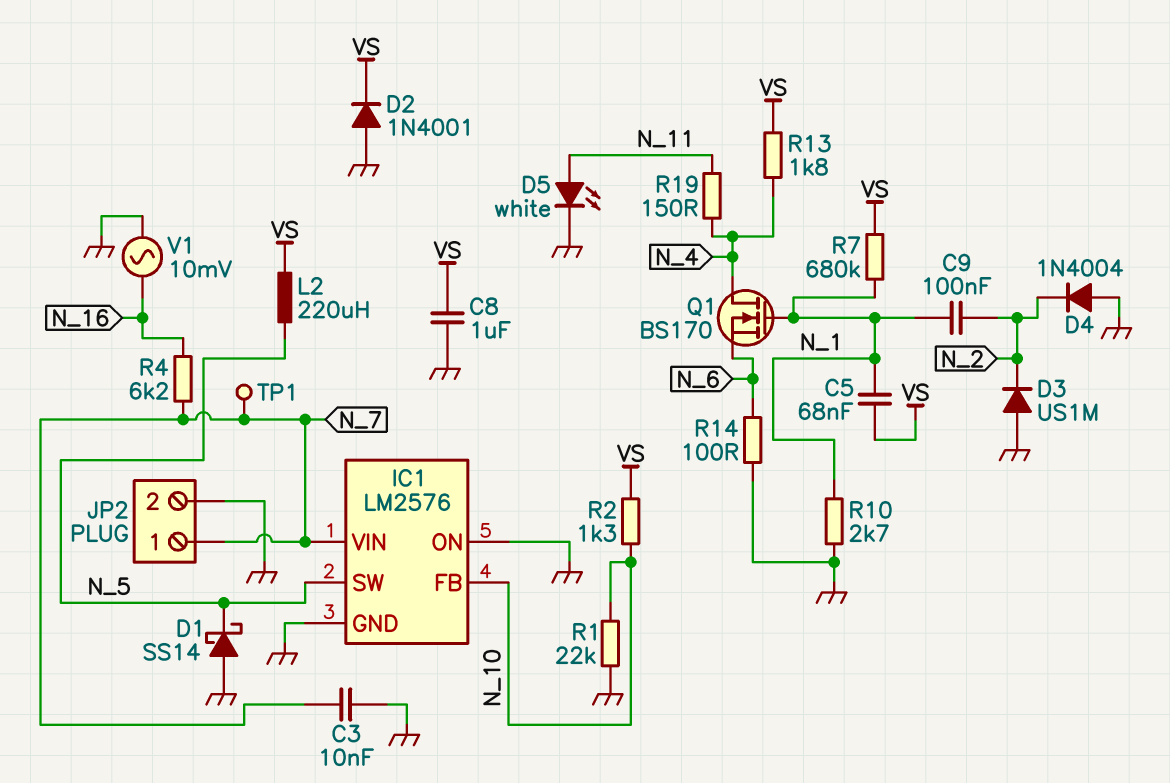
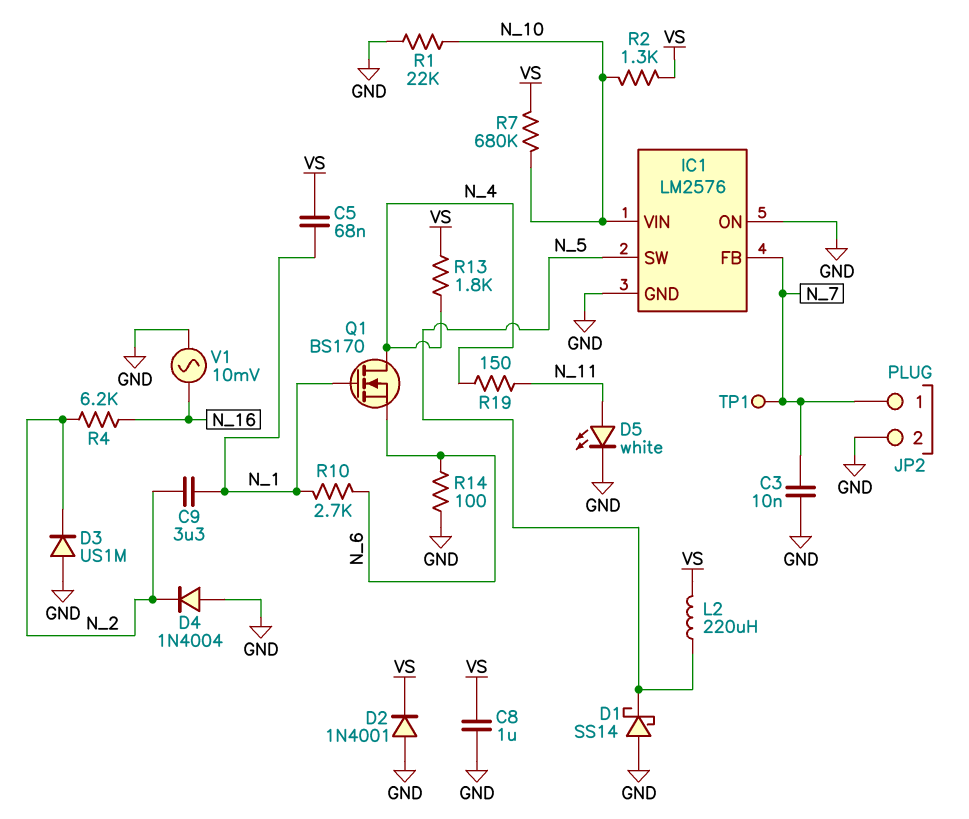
C9: 100nF (N_1, N_2) -> 3.3uF (N_1, N_2)
IC1 pin FB: N_10 -> N_7
IC1 pin VIN: N_7 -> N_10
R4: 6.2k (N_7, N_16) -> 6.2k (N_2, N_16)
R7: 680k (N_1, VS) -> 680k (N_10, VS)
R10: 2.7k (GND, N_1) -> 2.7k (N_1, N_6)

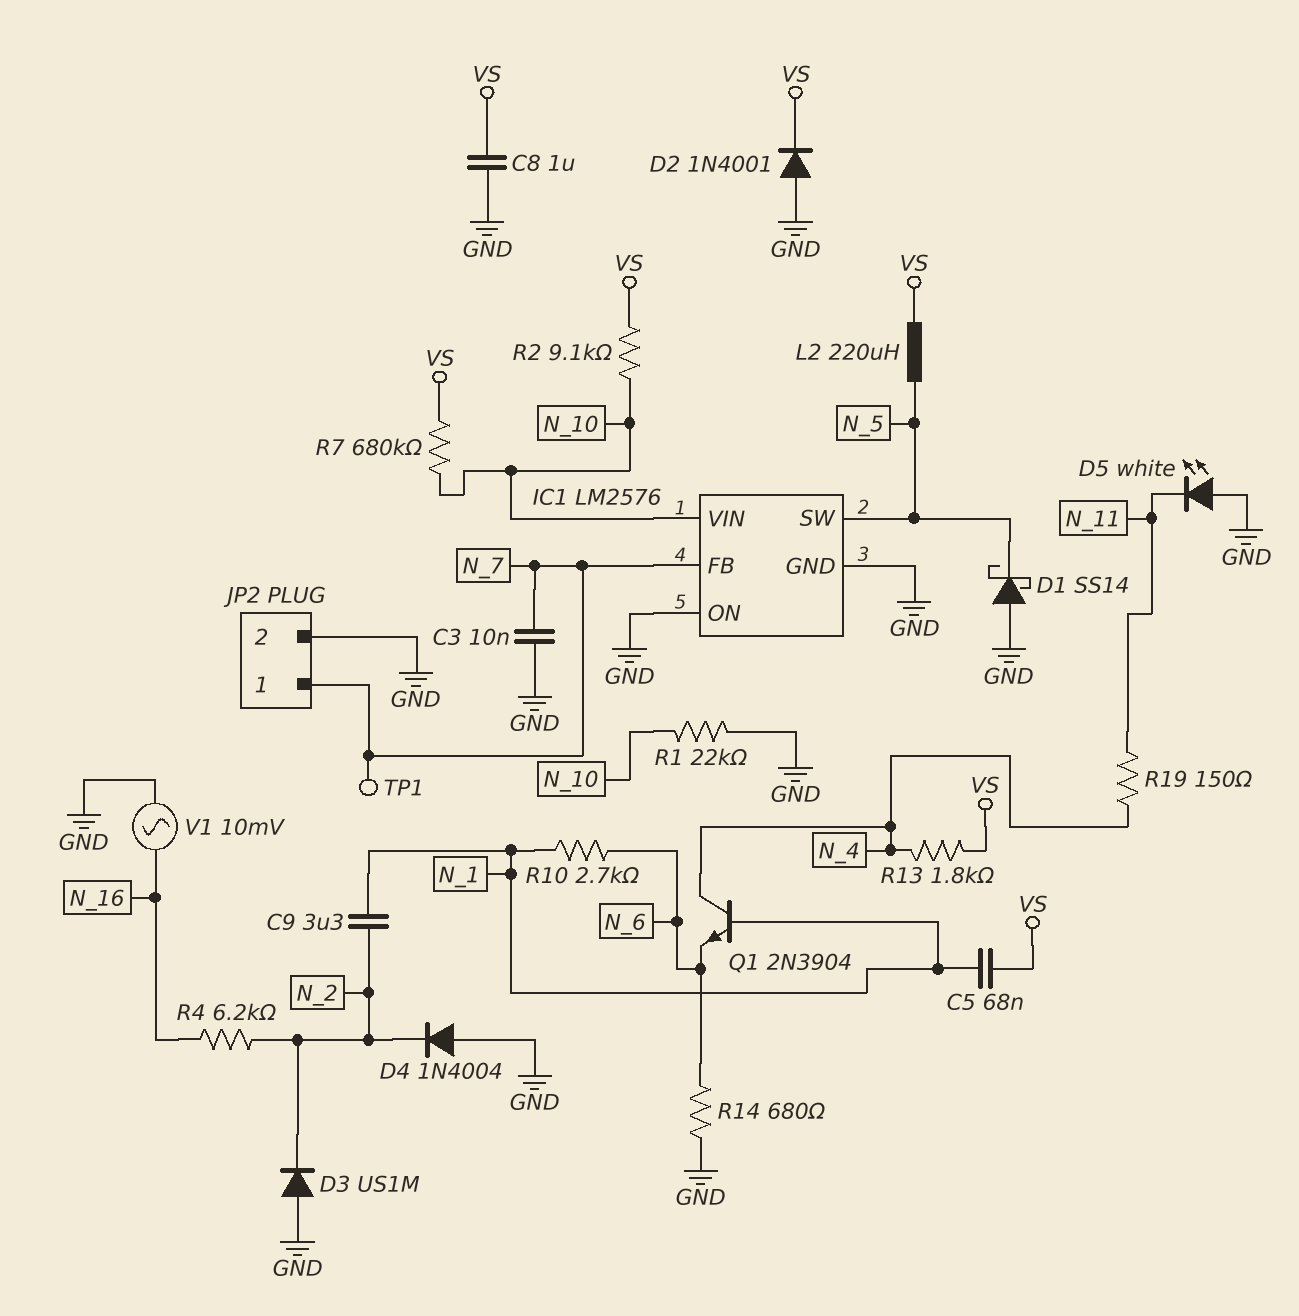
D5: LED white (A N_11, K GND) -> LED white (A GND, K N_11)
Q1: NMOS BS170 (G N_1, D N_4, S N_6) -> NPN 2N3904 (B N_1, C N_4, E N_6)
R2: 1.3k (N_10, VS) -> 9.1k (N_10, VS)
R14: 100 (GND, N_6) -> 680 (GND, N_6)

